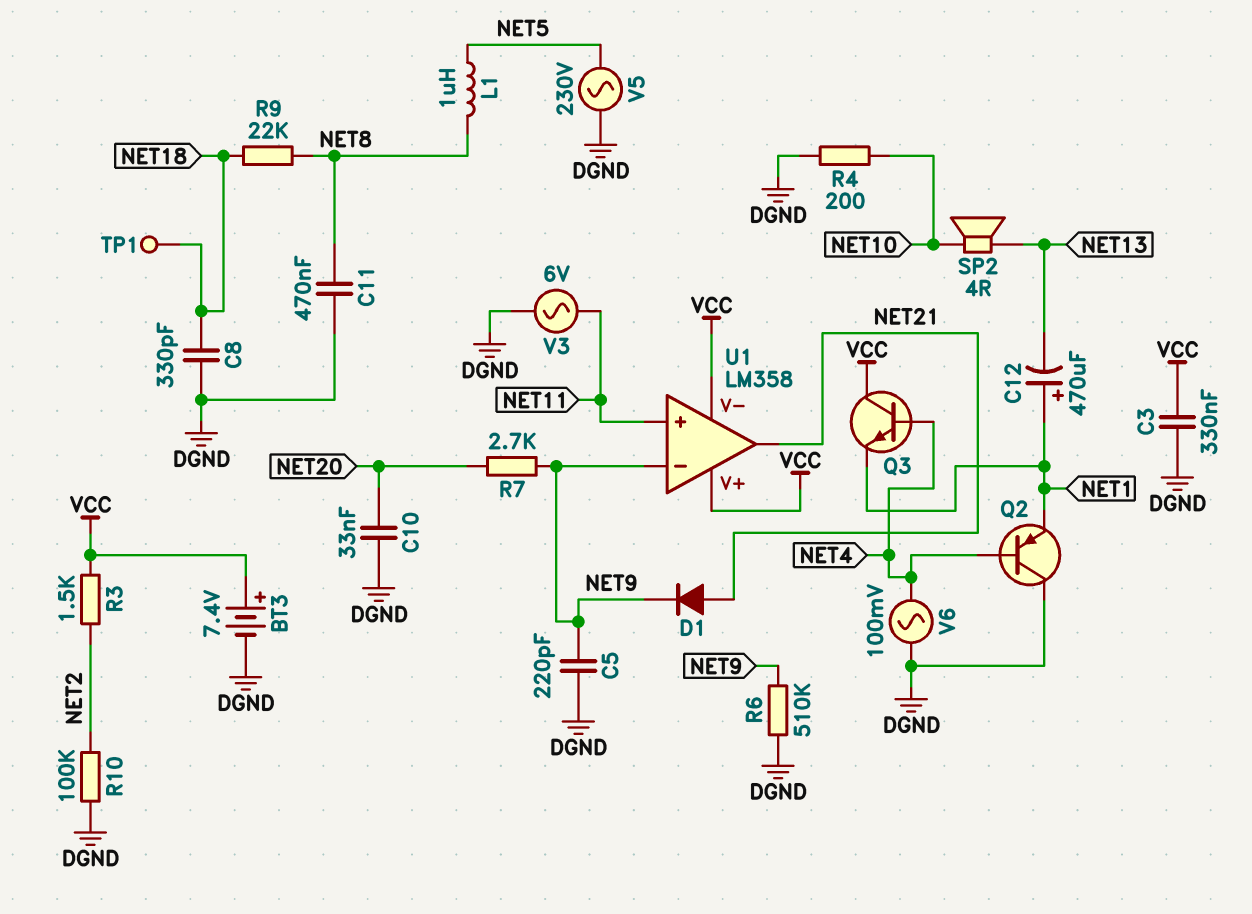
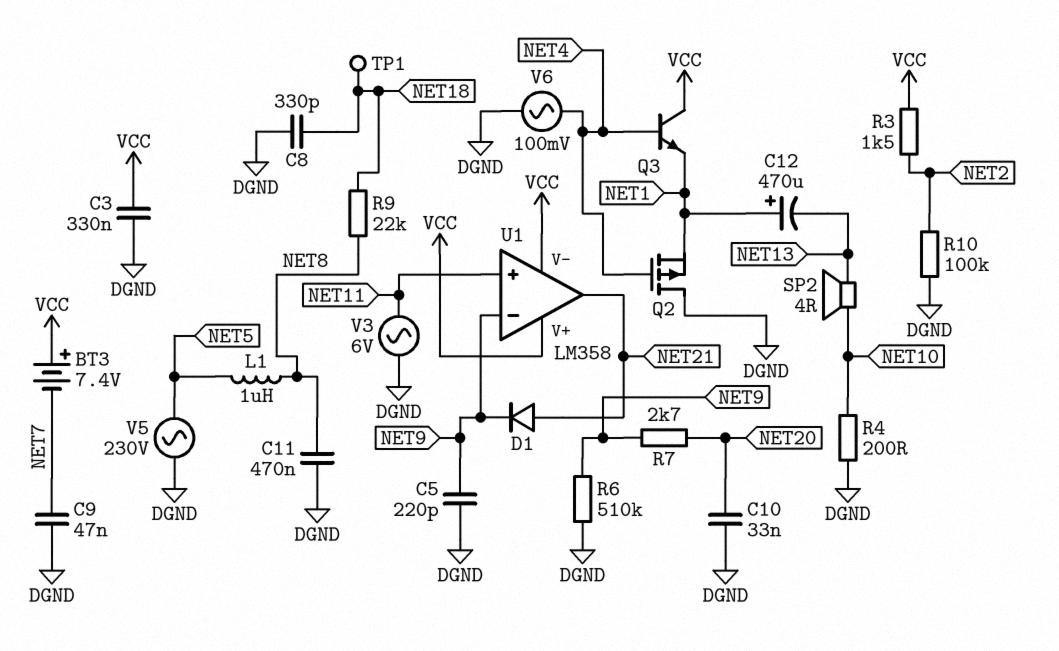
BT3: 7.4V (plus VCC, minus DGND) -> 7.4V (plus VCC, minus NET7)
C9: none -> 47nF (DGND, NET7)
Q2: PNP (B NET4, C DGND, E NET1) -> PMOS (G NET4, D DGND, S NET1)

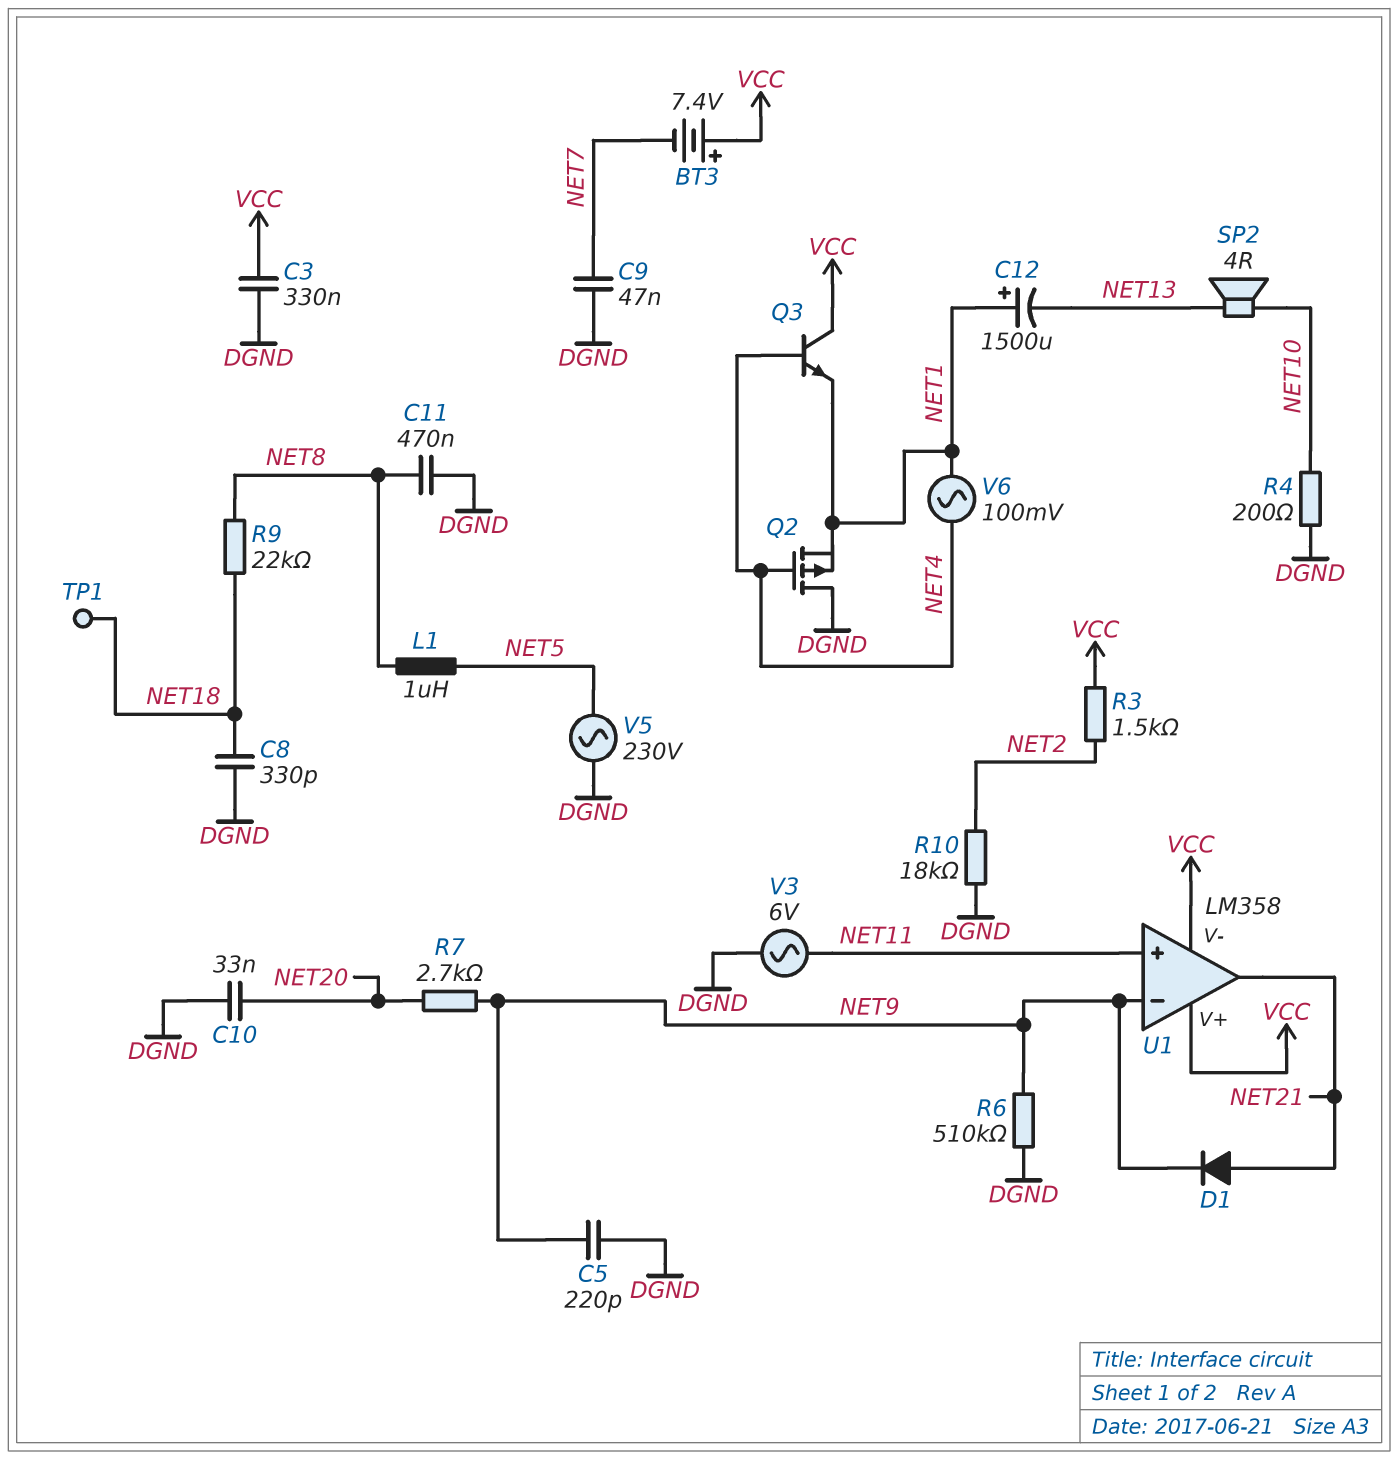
C12: 470uF (plus NET1, minus NET13) -> 1500uF (plus NET1, minus NET13)
R10: 100k (DGND, NET2) -> 18k (DGND, NET2)
V6: AC 100mV (DGND, NET4) -> AC 100mV (NET1, NET4)

